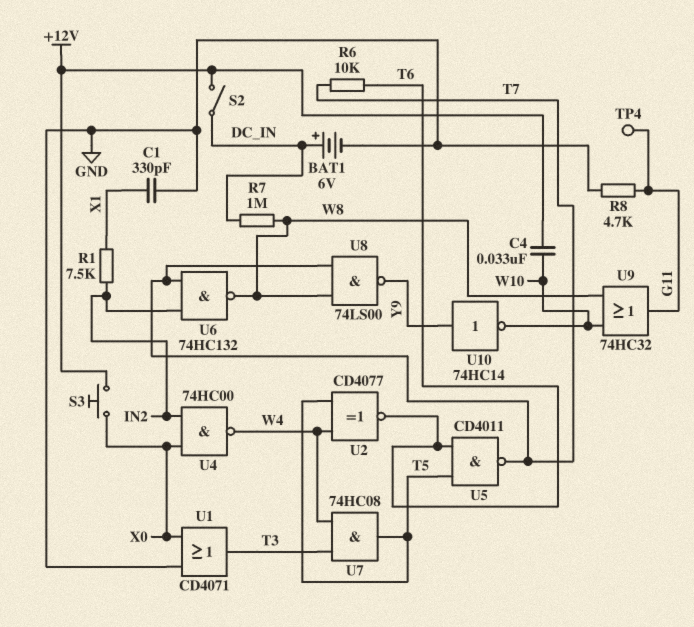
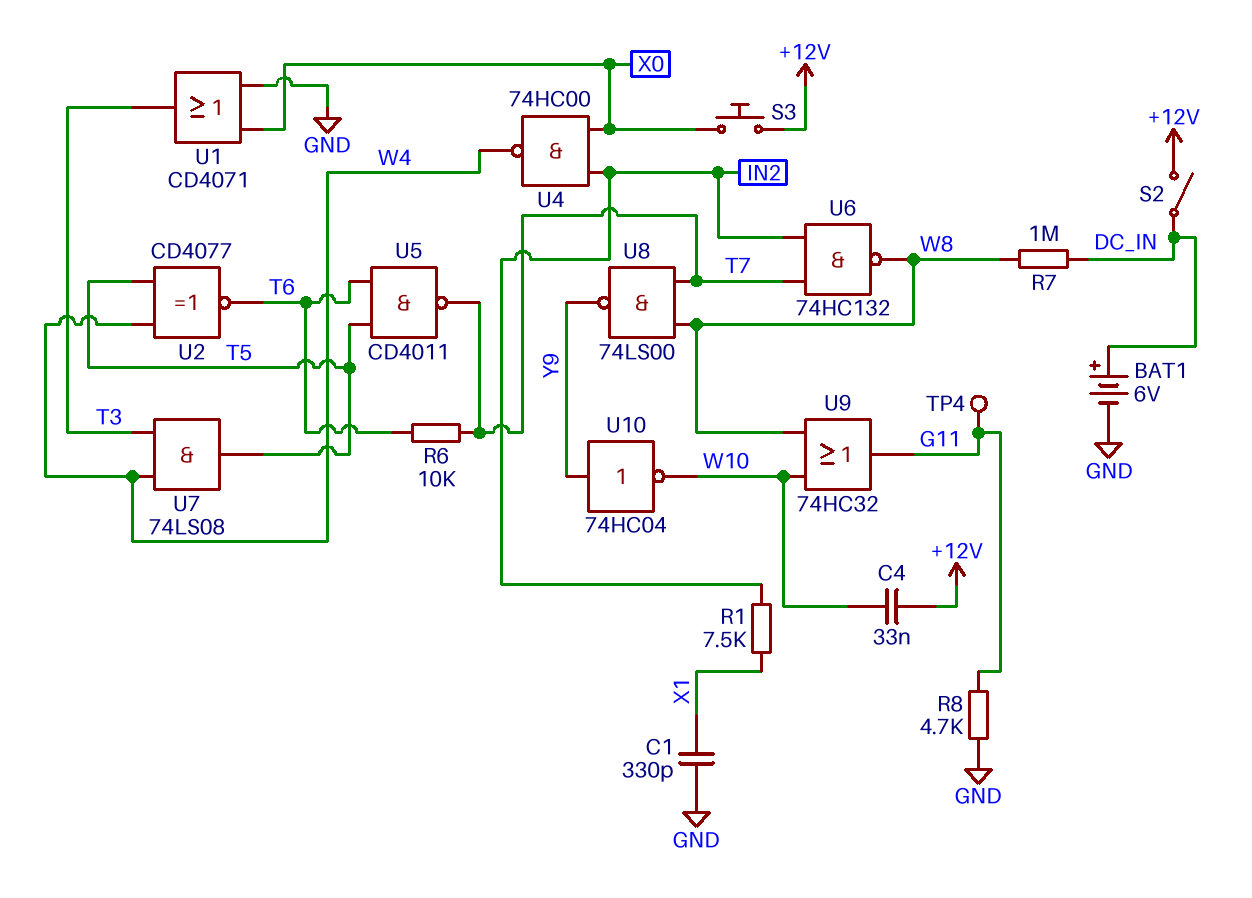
U7: AND 74HC08 (in T3, in W4, out T5) -> AND 74LS08 (in T3, in W4, out T5)
U10: NOT 74HC14 (in Y9, out W10) -> NOT 74HC04 (in Y9, out W10)

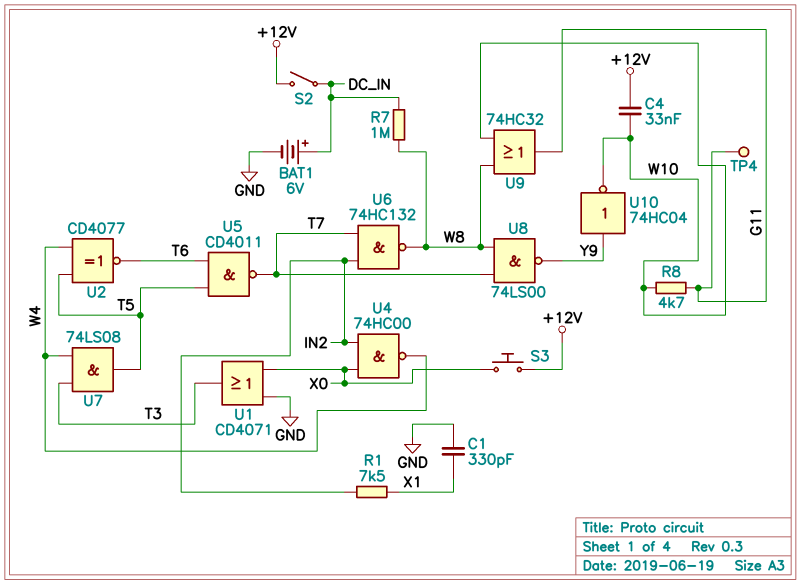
R6: 10k (T6, T7) -> none
R8: 4.7k (G11, GND) -> 4.7k (G11, W10)

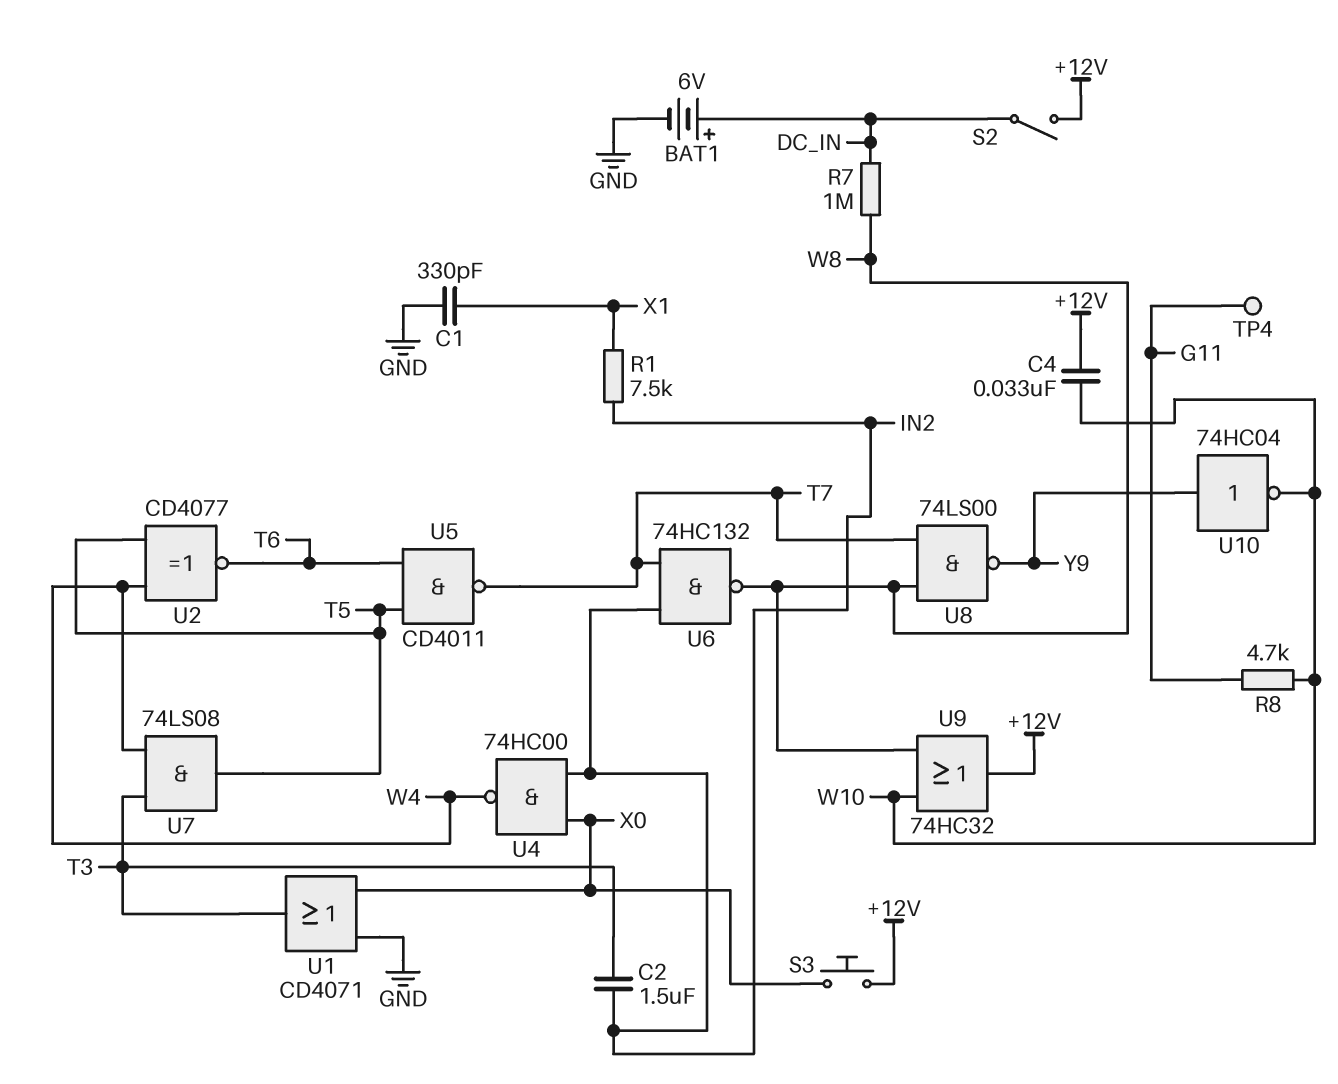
C2: none -> 1.5uF (IN2, T3)
U9: OR 74HC32 (in W8, in W10, out G11) -> OR 74HC32 (in W8, in W10, out +12V)

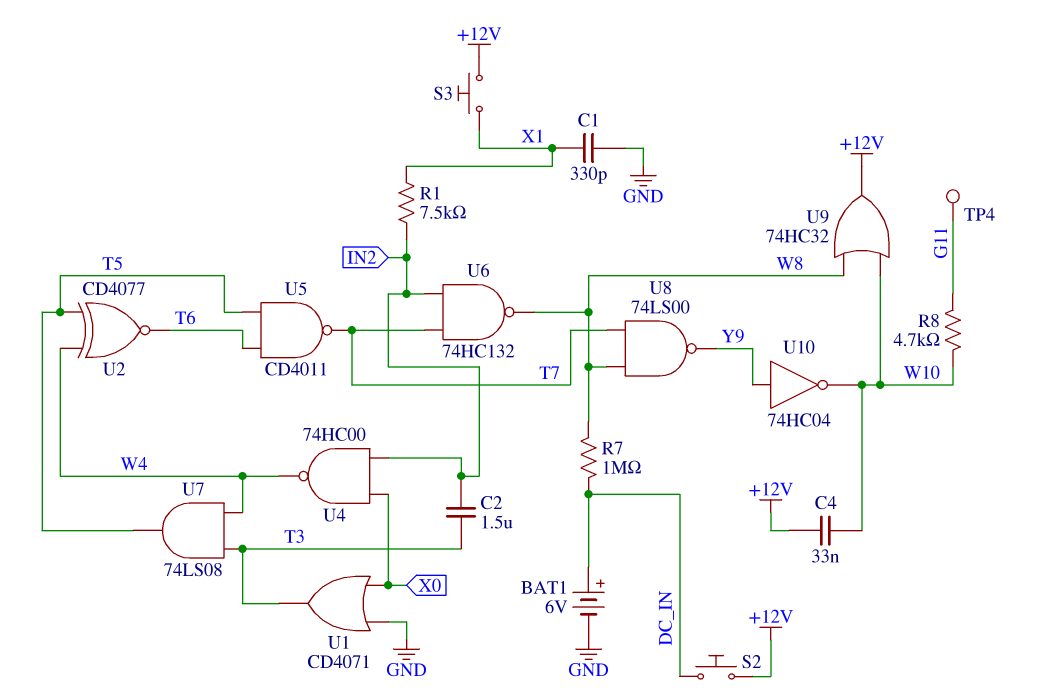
S2: switch (+12V, DC_IN) -> button (+12V, DC_IN)
S3: button (+12V, X0) -> button (+12V, X1)

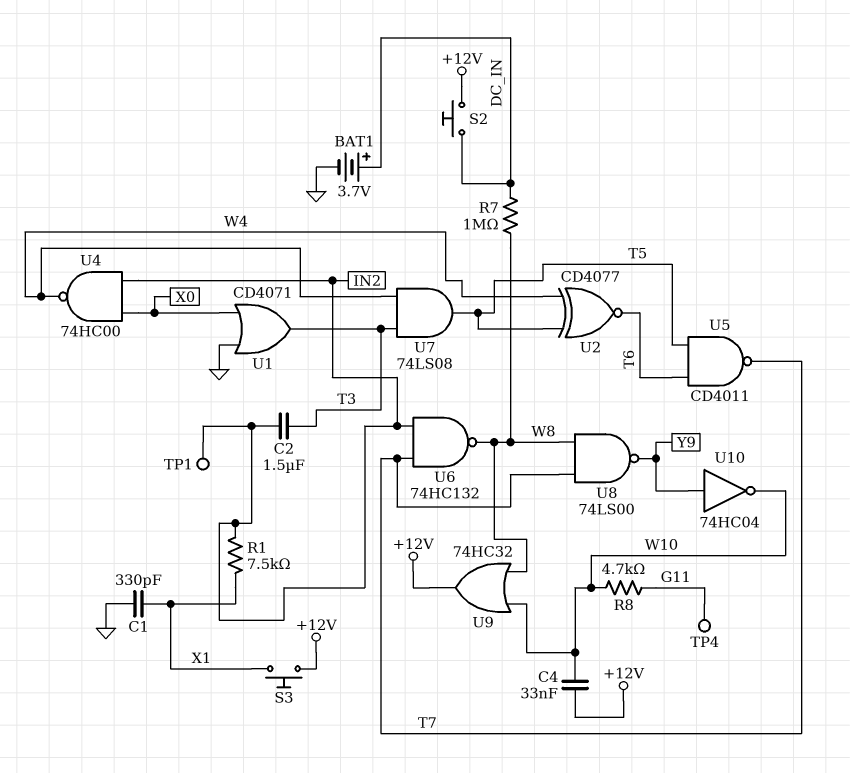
BAT1: 6V (plus DC_IN, minus GND) -> 3.7V (plus DC_IN, minus GND)
TP1: none -> test point (IN2)

